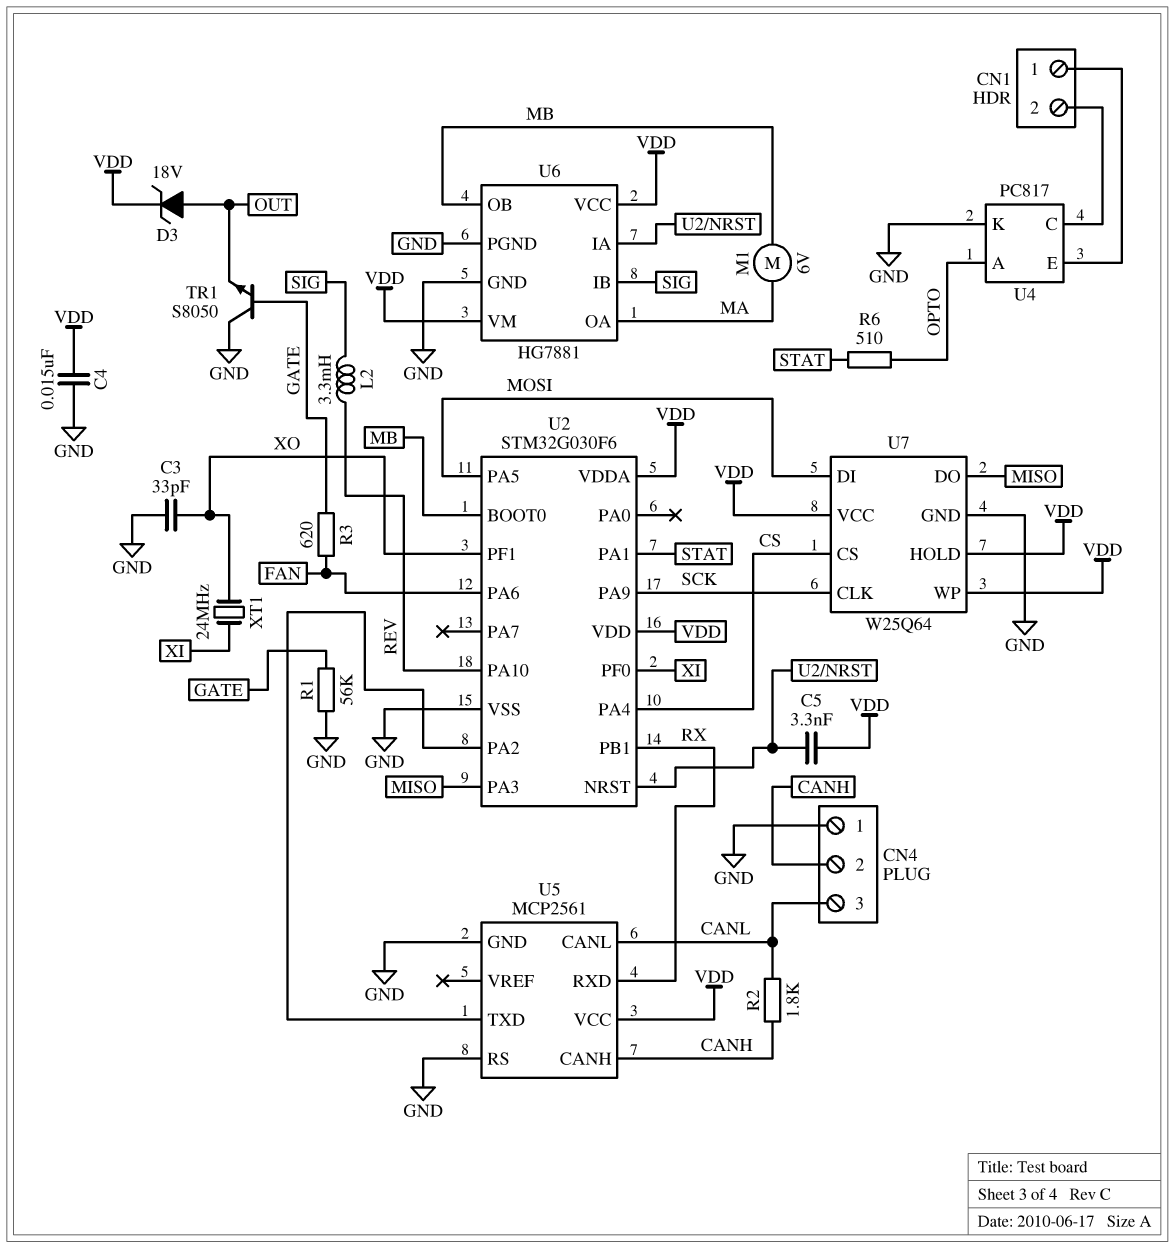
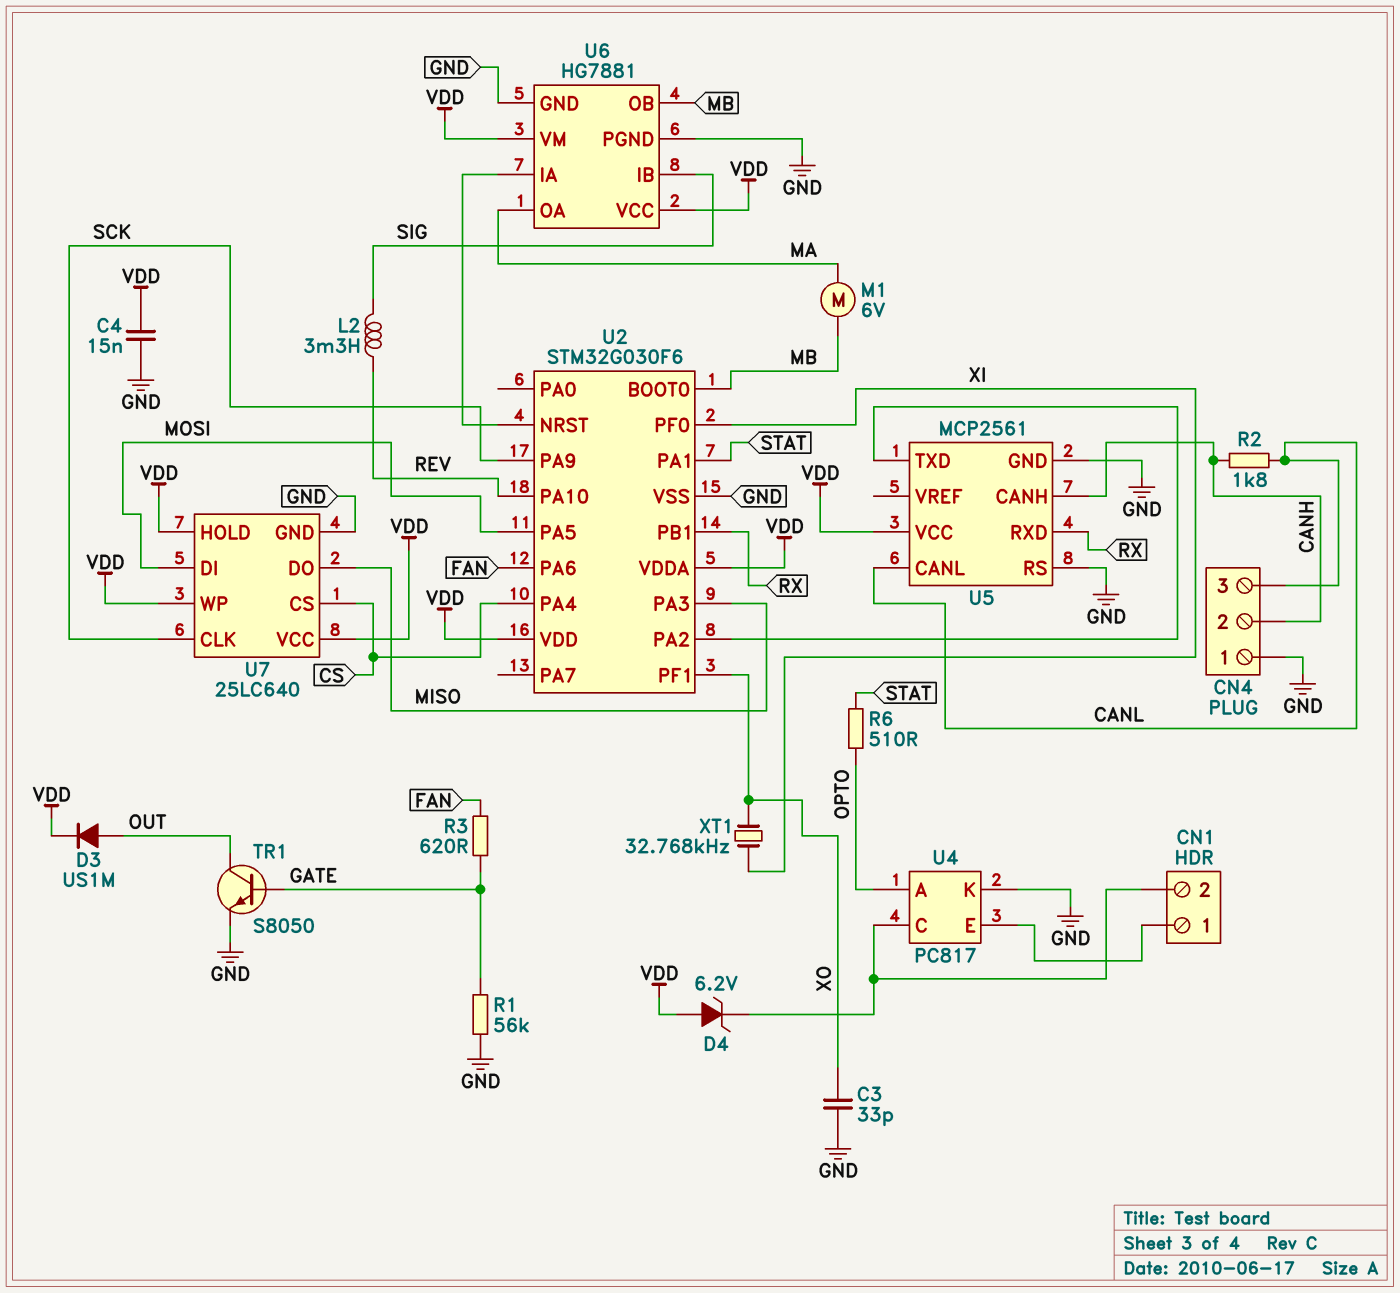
C5: 3.3nF (U2/NRST, VDD) -> none
D3: zener 18V (A OUT, K VDD) -> diode US1M (A OUT, K VDD)
D4: none -> zener 6.2V (A VDD, K CN1/2)
TR1: NPN S8050 (B GATE, C GND, E OUT) -> NPN S8050 (B GATE, C OUT, E GND)
U7: W25Q64 -> 25LC640
XT1: 24MHz (XI, XO) -> 32.768kHz (XI, XO)

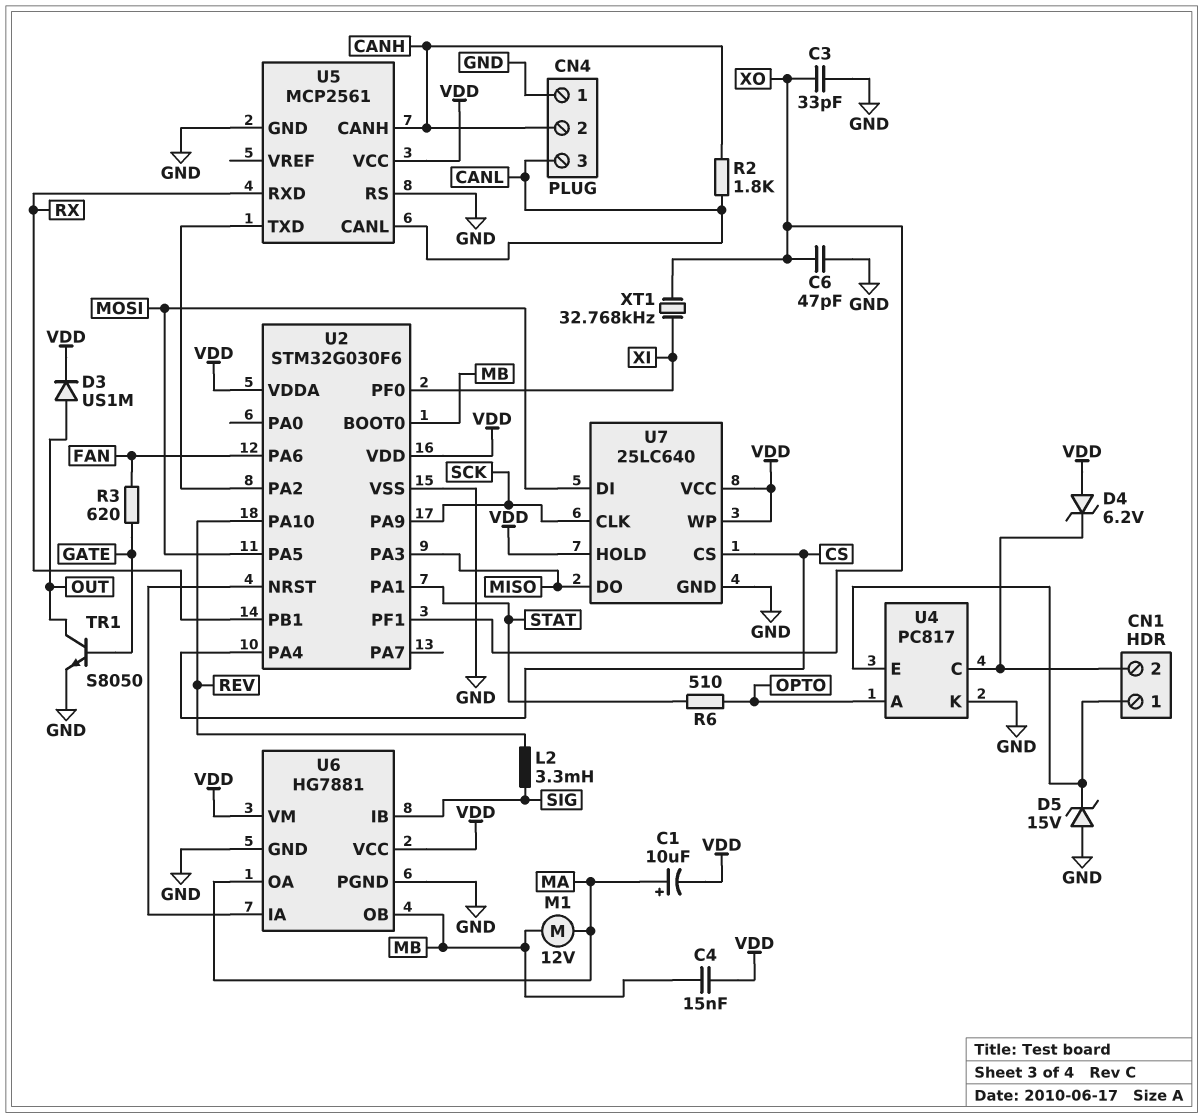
C1: none -> 10uF (plus MA, minus VDD)
C4: 15nF (GND, VDD) -> 15nF (MB, VDD)
C6: none -> 47pF (GND, XO)
D5: none -> zener 15V (A GND, K CN1/1)
M1: motor 6V (MA, MB) -> motor 12V (MA, MB)
R1: 56k (GATE, GND) -> none

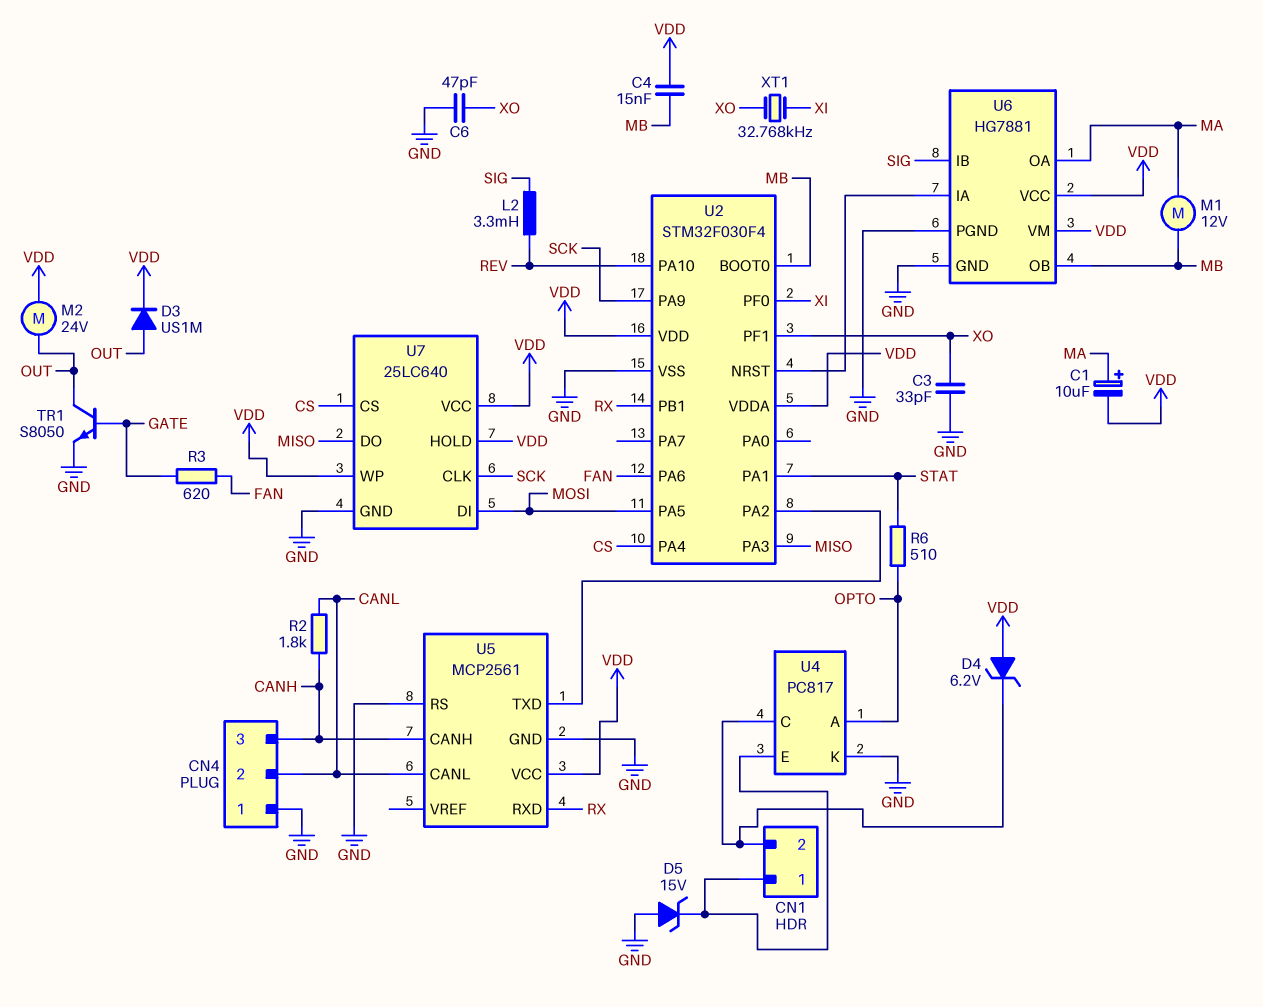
CN4 pin 2: CANH -> CANL
CN4 pin 3: CANL -> CANH
M2: none -> motor 24V (OUT, VDD)
U2: STM32G030F6 -> STM32F030F4

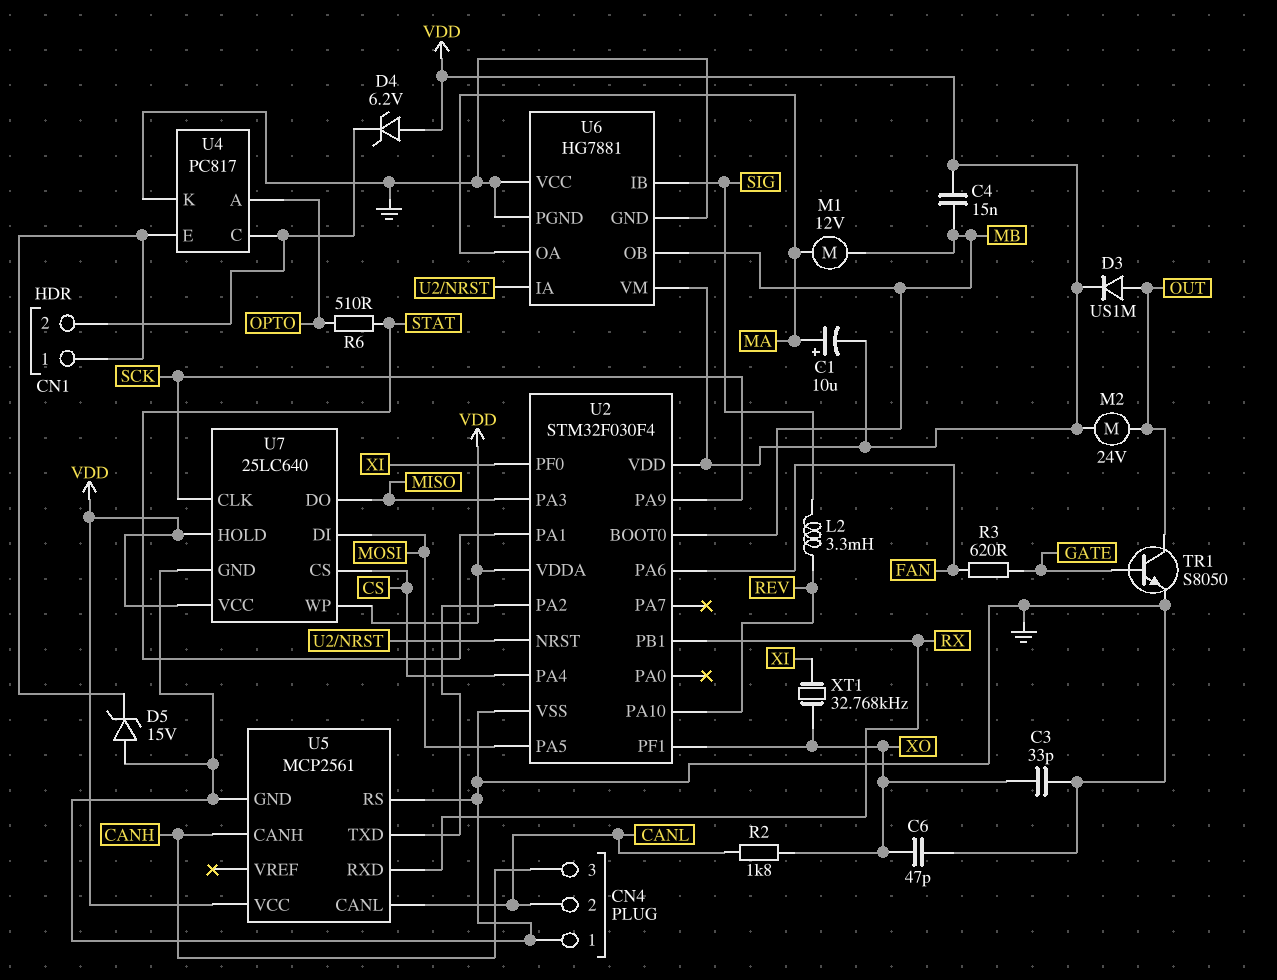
R2: 1.8k (CANH, CANL) -> 1.8k (CANL, XO)
U6 pin VCC: VDD -> GND

